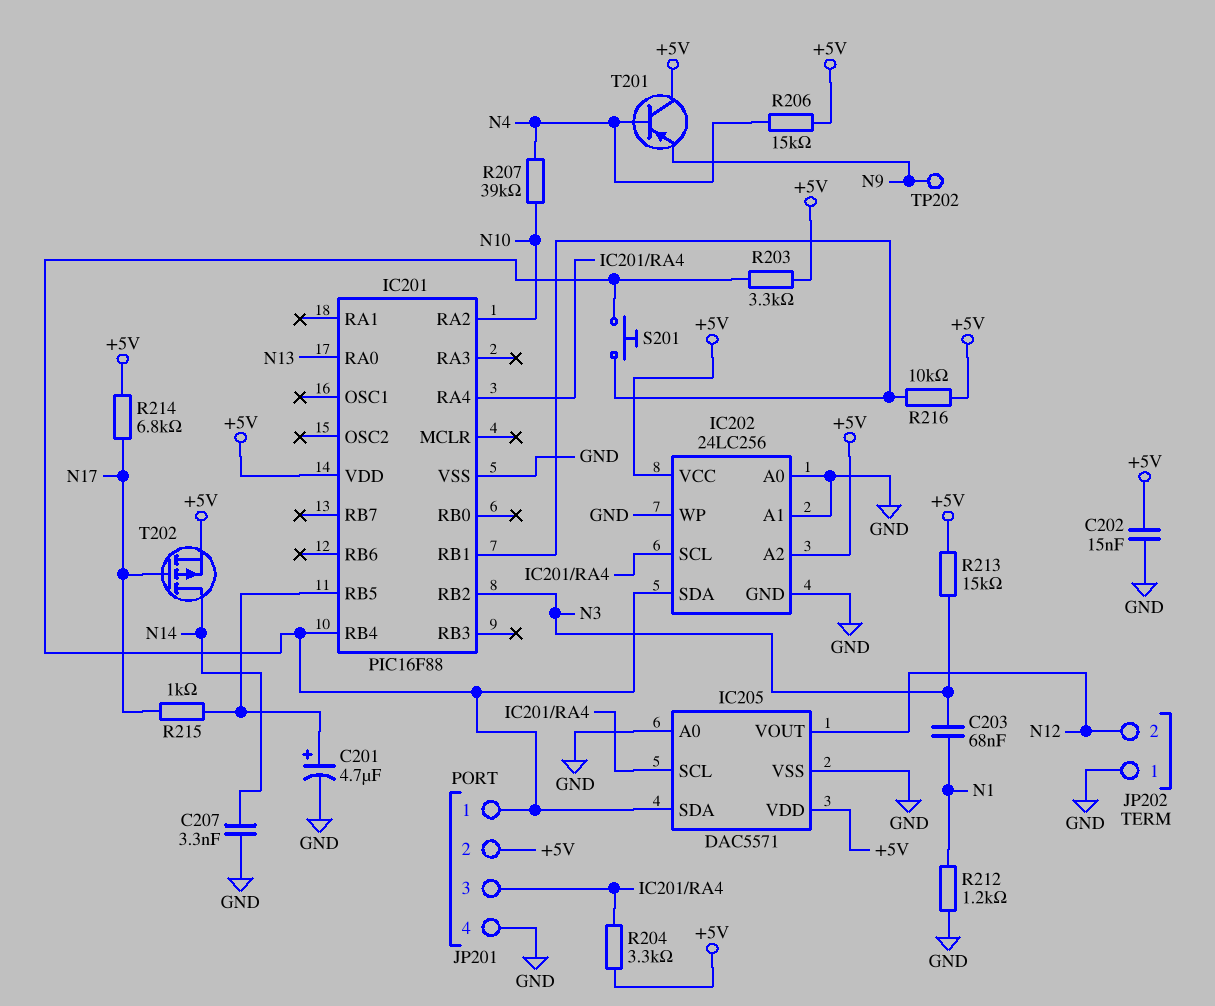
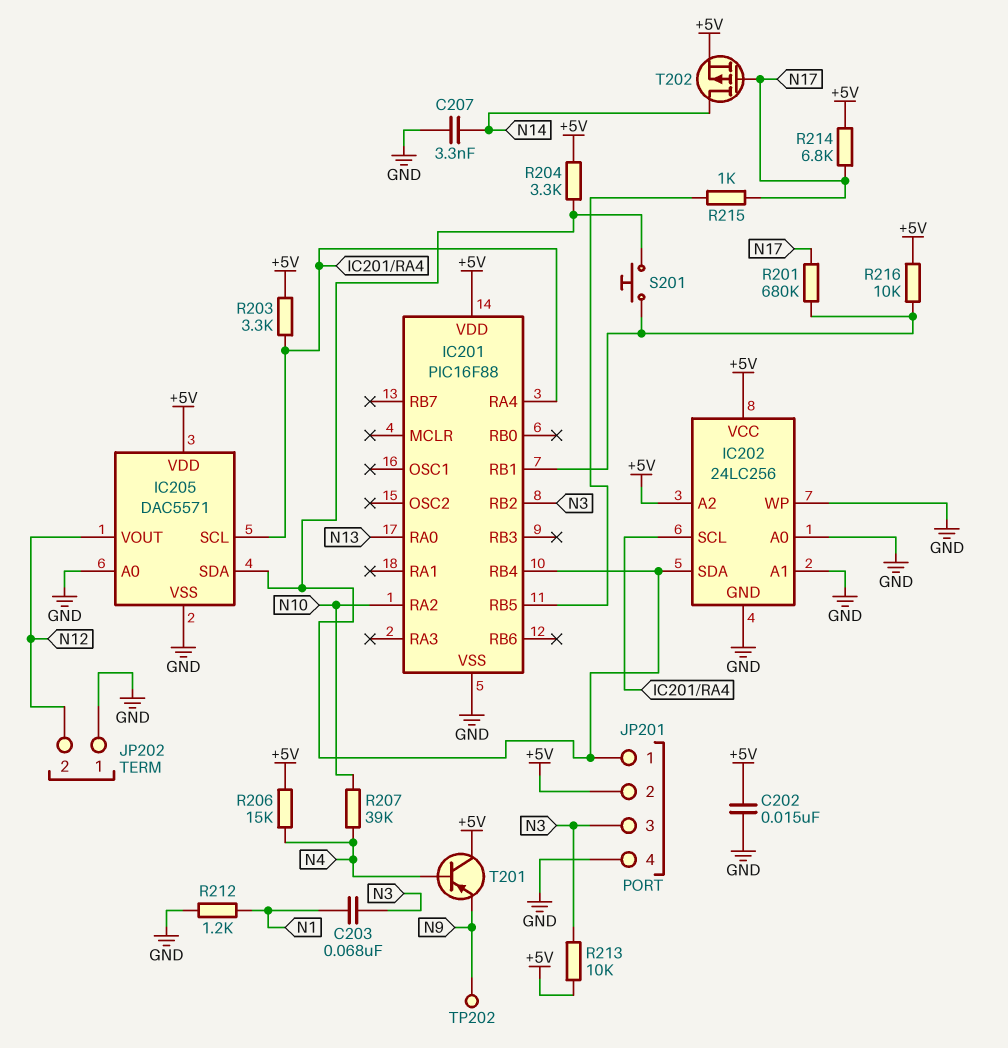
C201: 4.7uF (plus IC201/RB5, minus GND) -> none
JP201 pin 3: IC201/RA4 -> N3
R201: none -> 680k (IC201/RB1, N17)
R203: 3.3k (+5V, IC201/RB4) -> 3.3k (+5V, IC201/RA4)
R204: 3.3k (+5V, IC201/RA4) -> 3.3k (+5V, IC201/RB4)
R213: 15k (+5V, N3) -> 10k (+5V, N3)

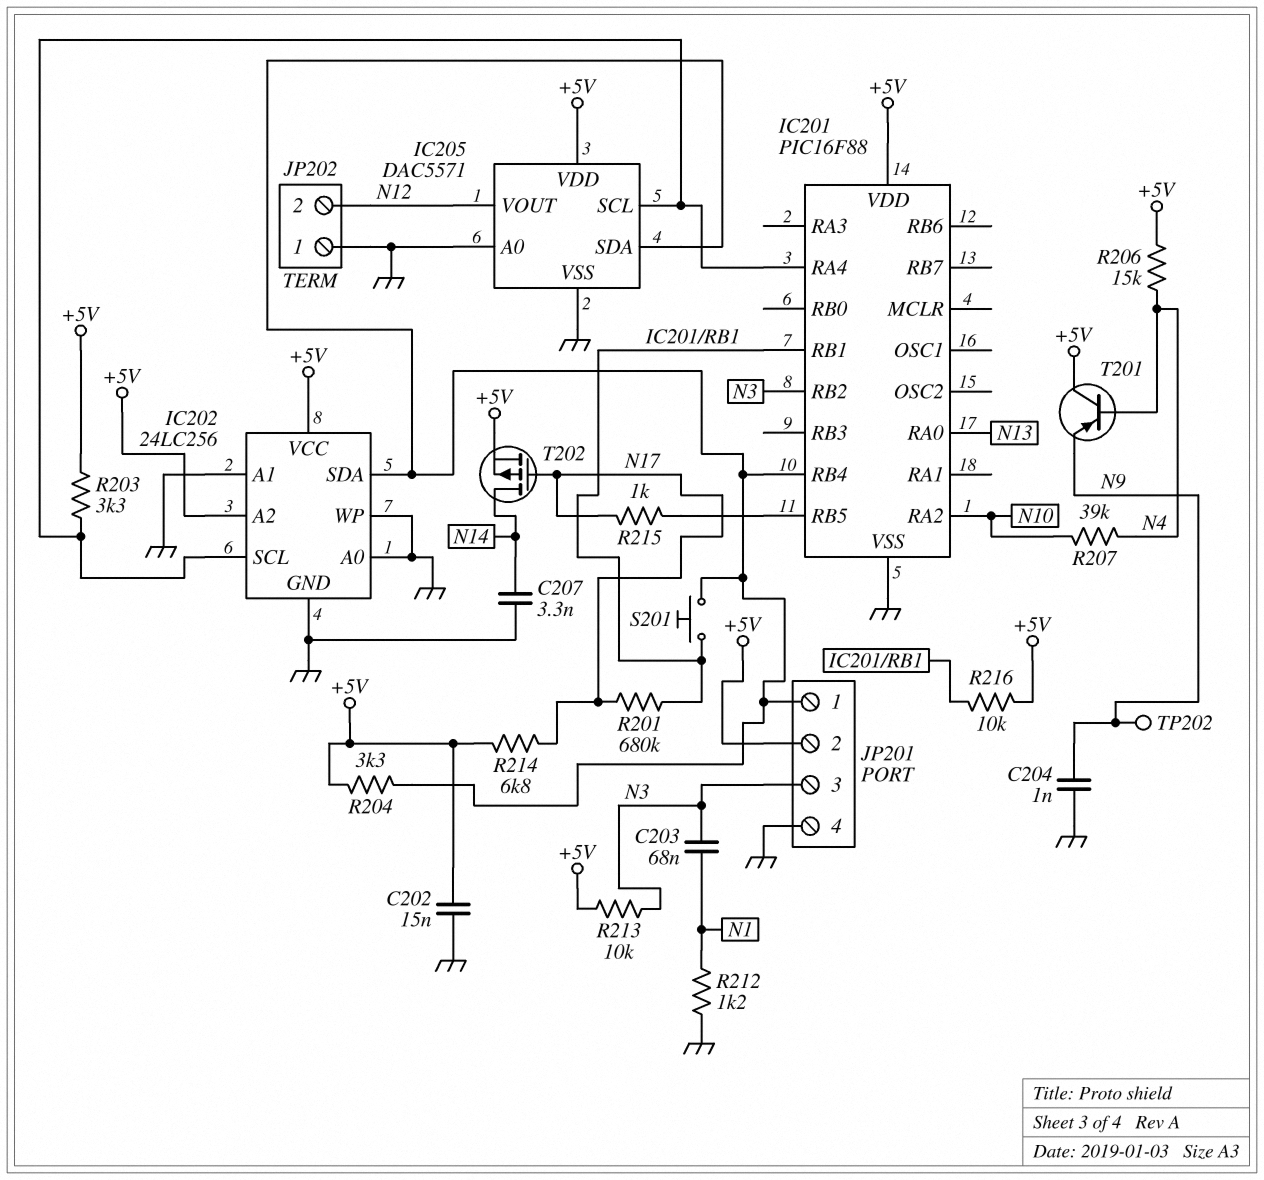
C204: none -> 1nF (GND, N9)

